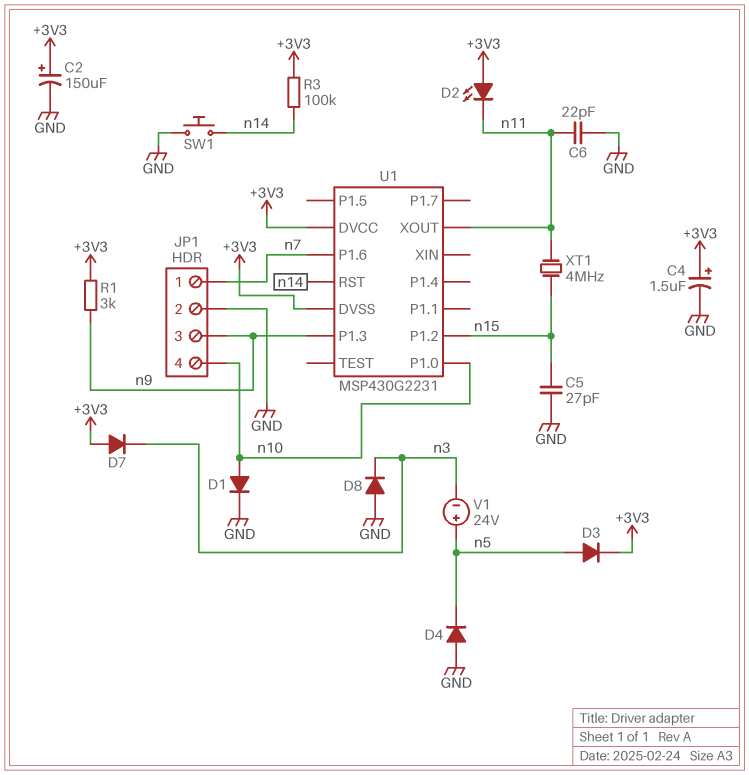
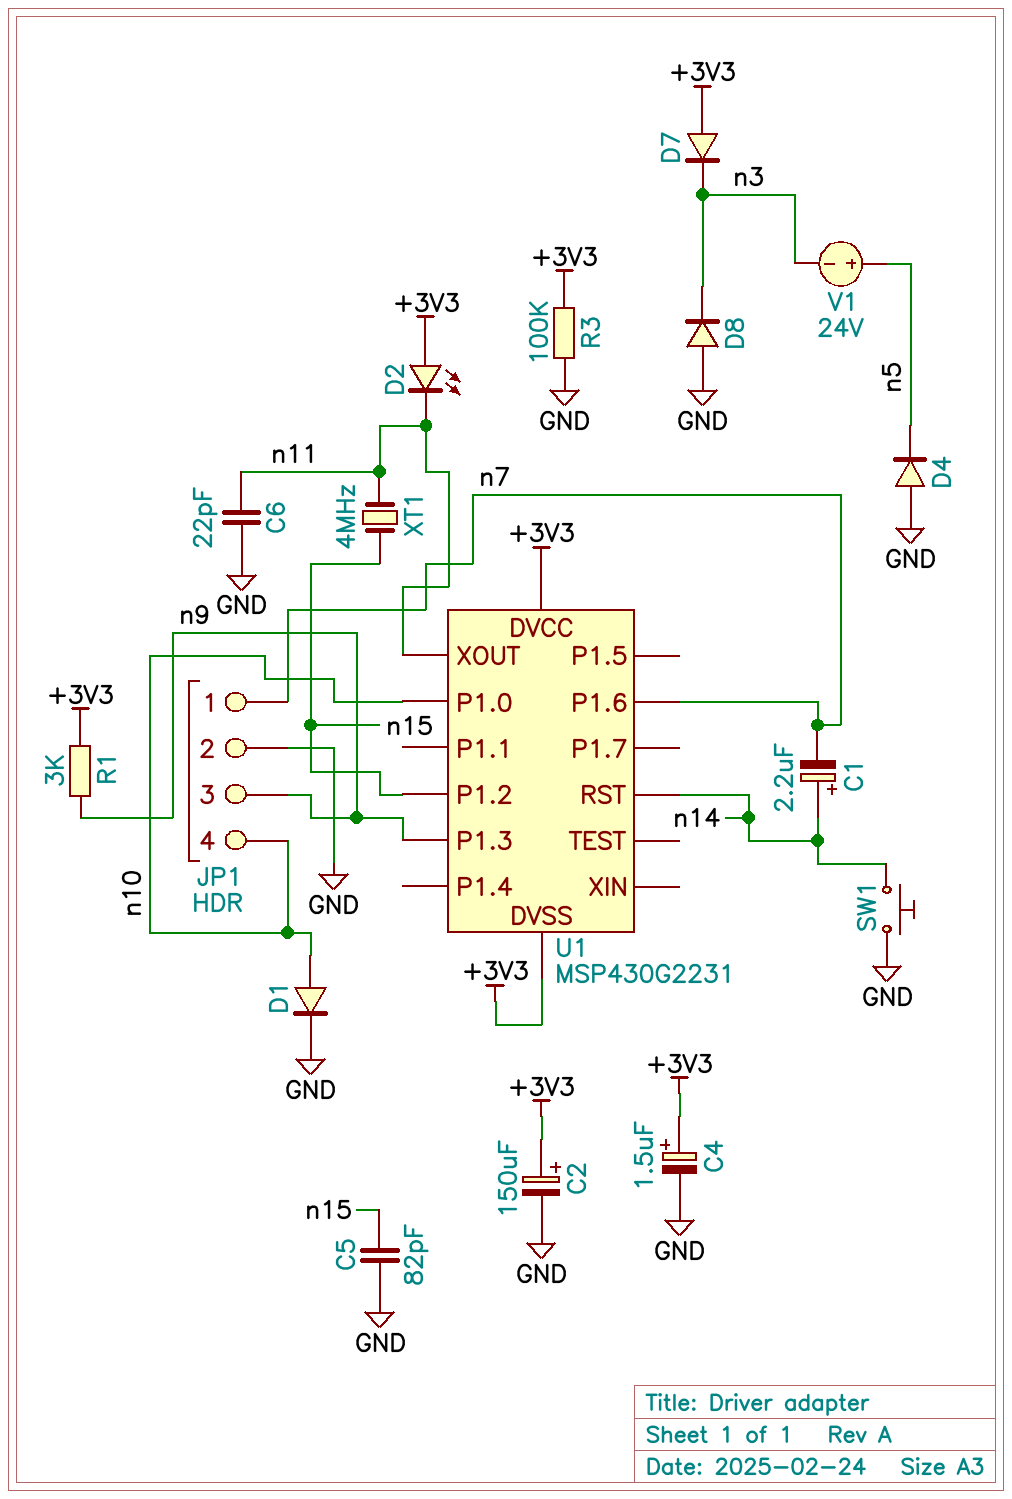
C1: none -> 2.2uF (plus n14, minus n7)
C5: 27pF (GND, n15) -> 82pF (GND, n15)
D3: diode (A n5, K +3V3) -> none
R3: 100k (+3V3, n14) -> 100k (+3V3, GND)

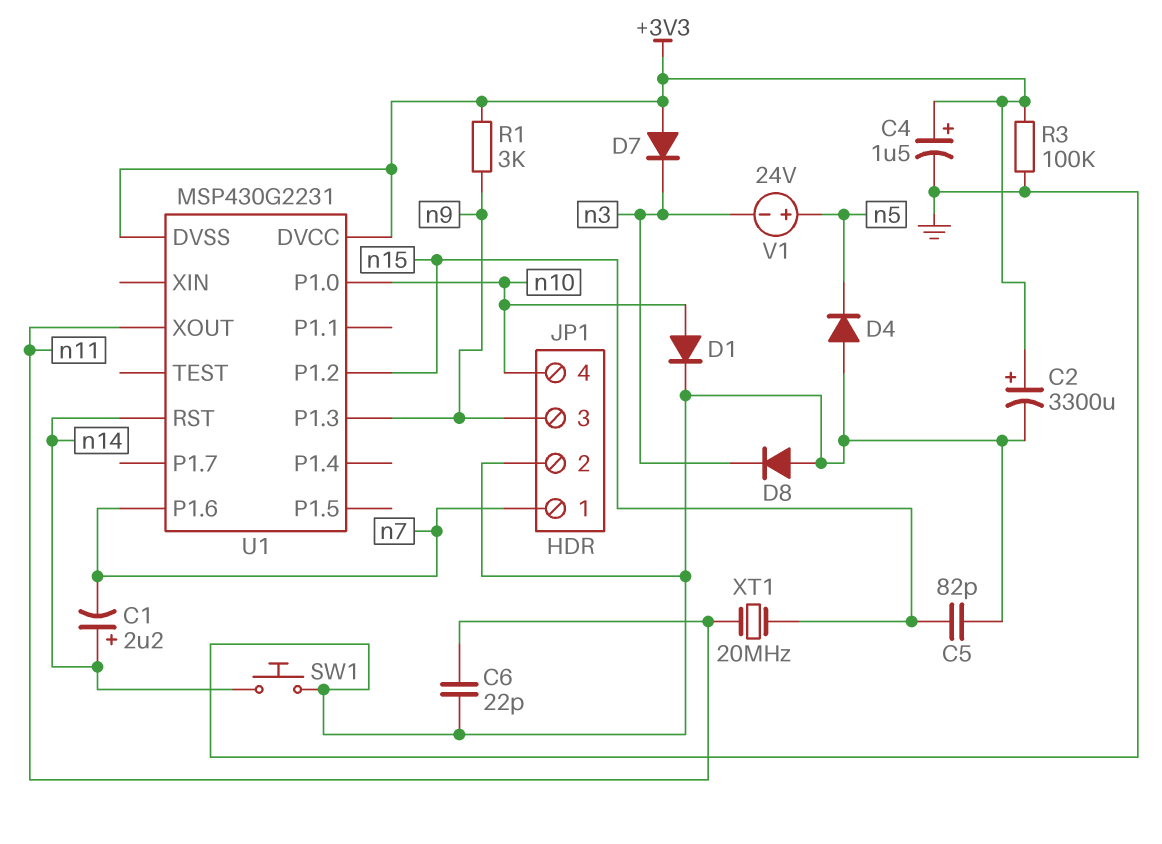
C2: 150uF (plus +3V3, minus GND) -> 3300uF (plus +3V3, minus GND)
D2: LED (A +3V3, K n11) -> none
XT1: 4MHz (n11, n15) -> 20MHz (n11, n15)

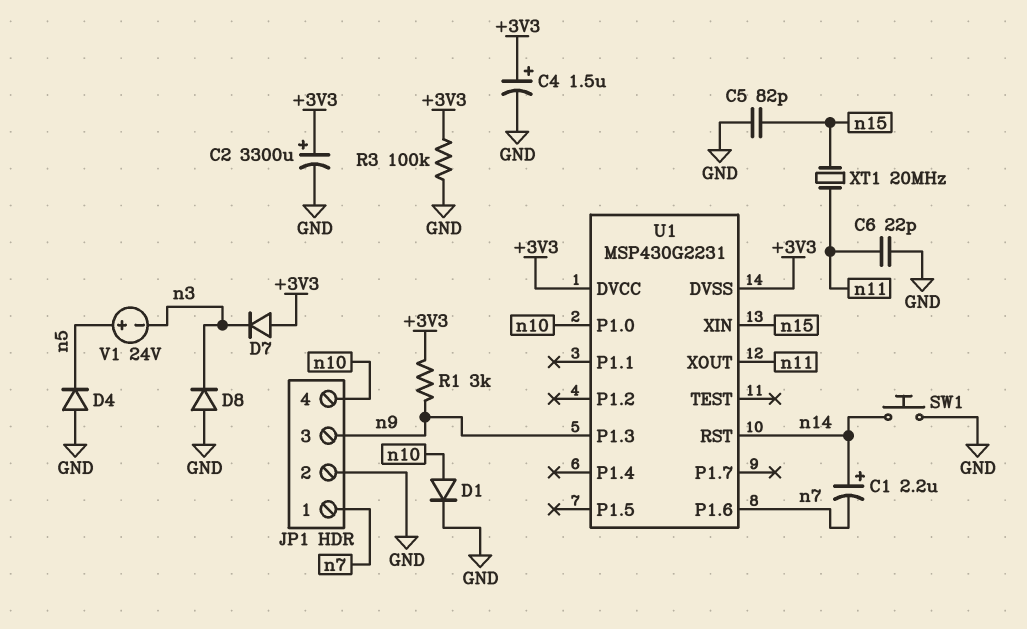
U1 pin P1.2: n15 -> none
U1 pin XIN: none -> n15

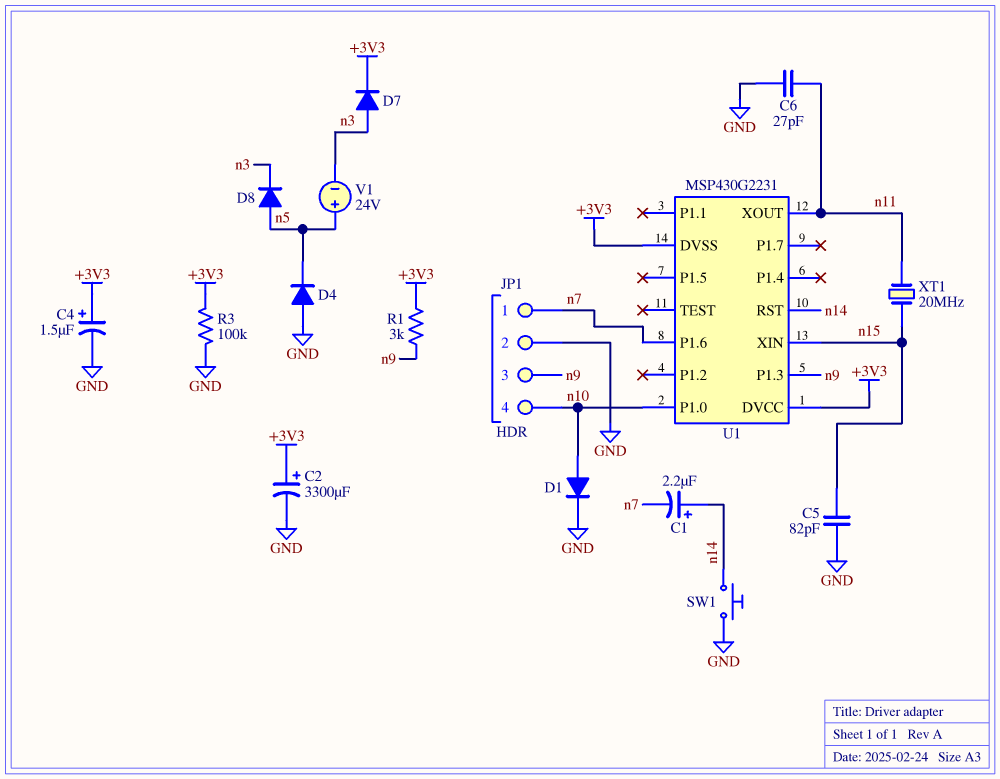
C6: 22pF (GND, n11) -> 27pF (GND, n11)
D7: diode (A +3V3, K n3) -> diode (A n3, K +3V3)
D8: diode (A GND, K n3) -> diode (A n5, K n3)

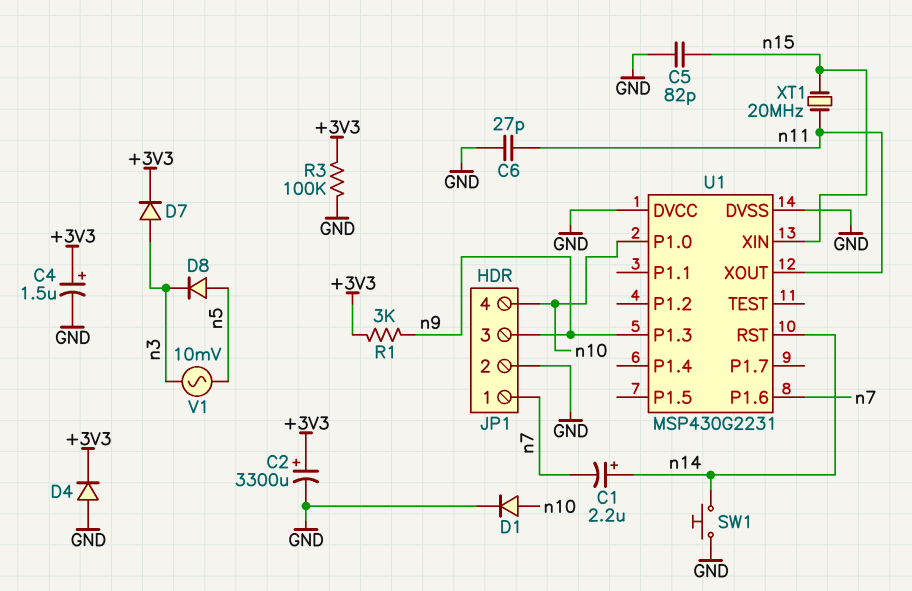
D4: diode (A GND, K n5) -> diode (A GND, K +3V3)
U1 pin DVCC: +3V3 -> GND
U1 pin DVSS: +3V3 -> GND
V1: 24V (plus n5, minus n3) -> AC 10mV (n3, n5)

